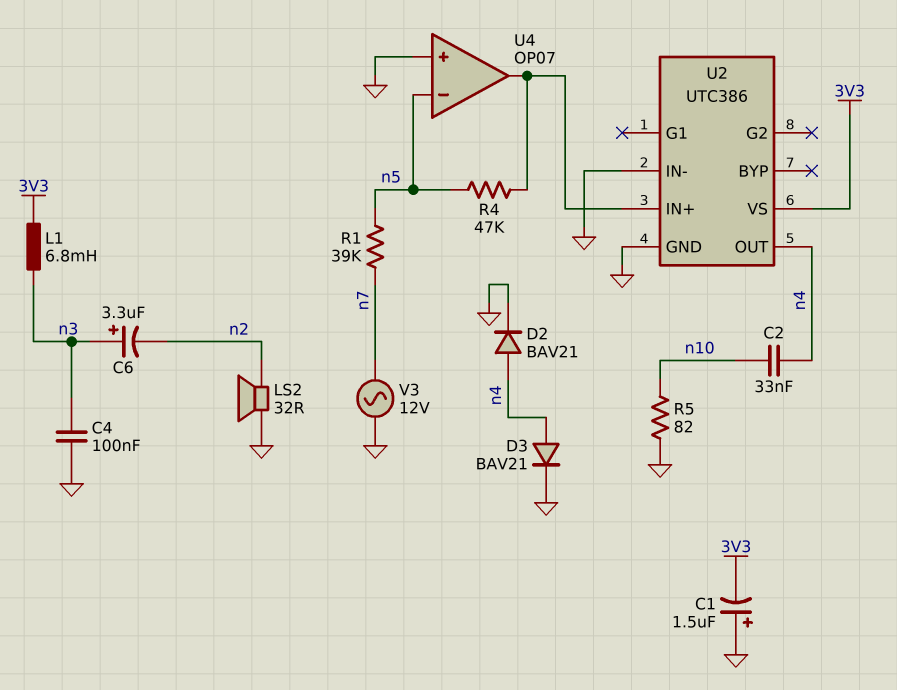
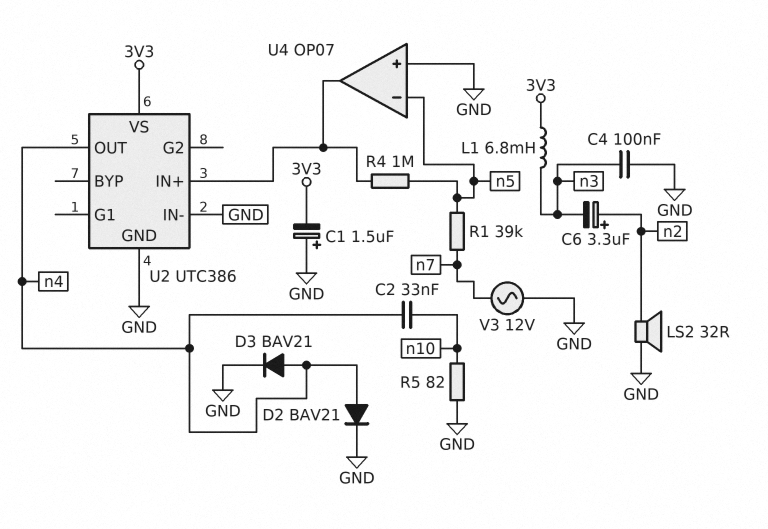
C6: 3.3uF (plus n3, minus n2) -> 3.3uF (plus n2, minus n3)
R4: 47k (U2/IN+, n5) -> 1M (U2/IN+, n5)

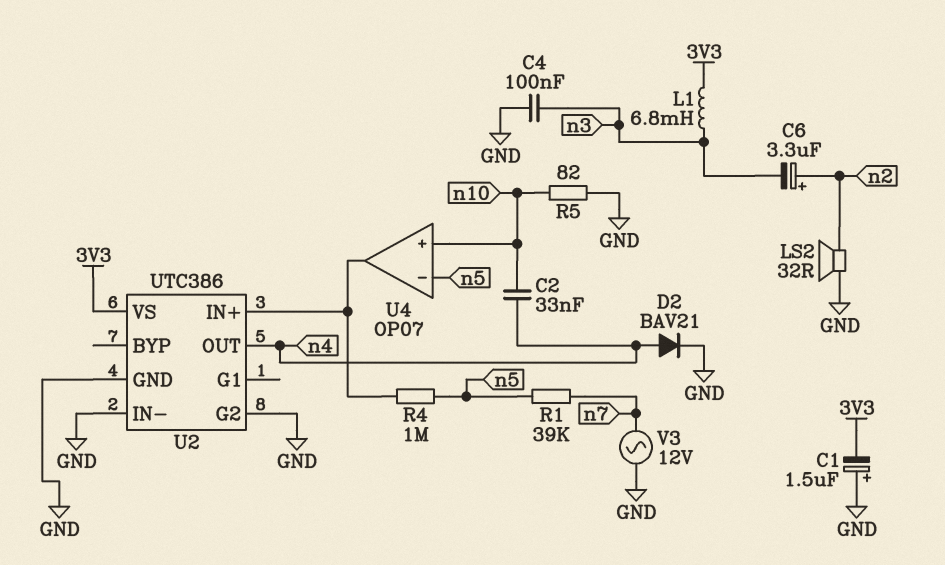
D3: diode BAV21 (A n4, K GND) -> none
U2 pin G2: none -> GND
U4 pin in+: GND -> n10

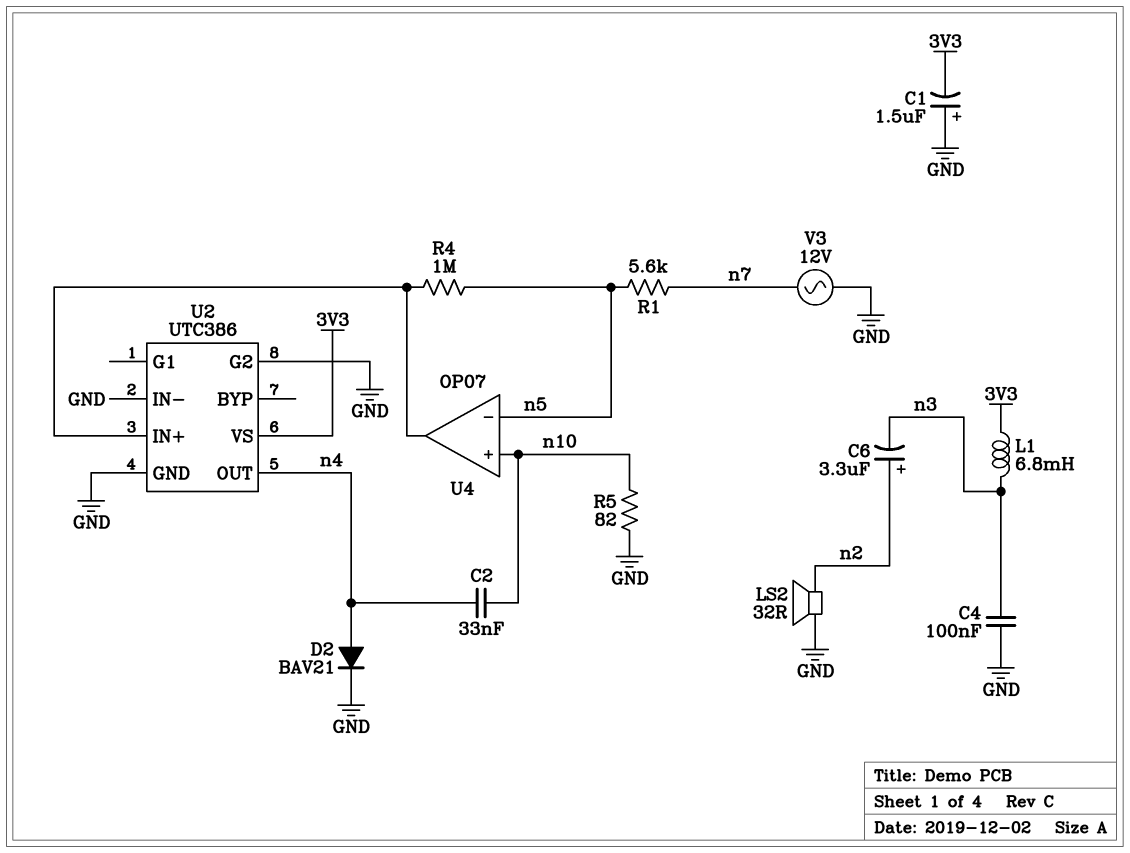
R1: 39k (n5, n7) -> 5.6k (n5, n7)

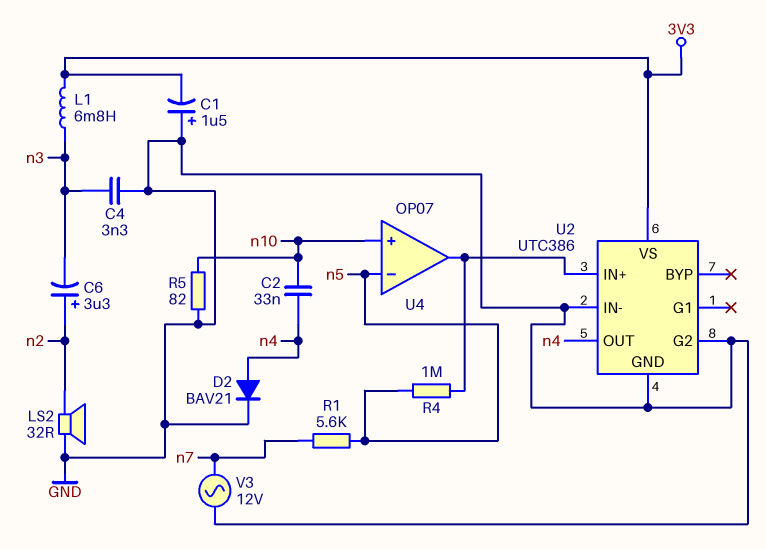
C4: 100nF (GND, n3) -> 3.3nF (GND, n3)

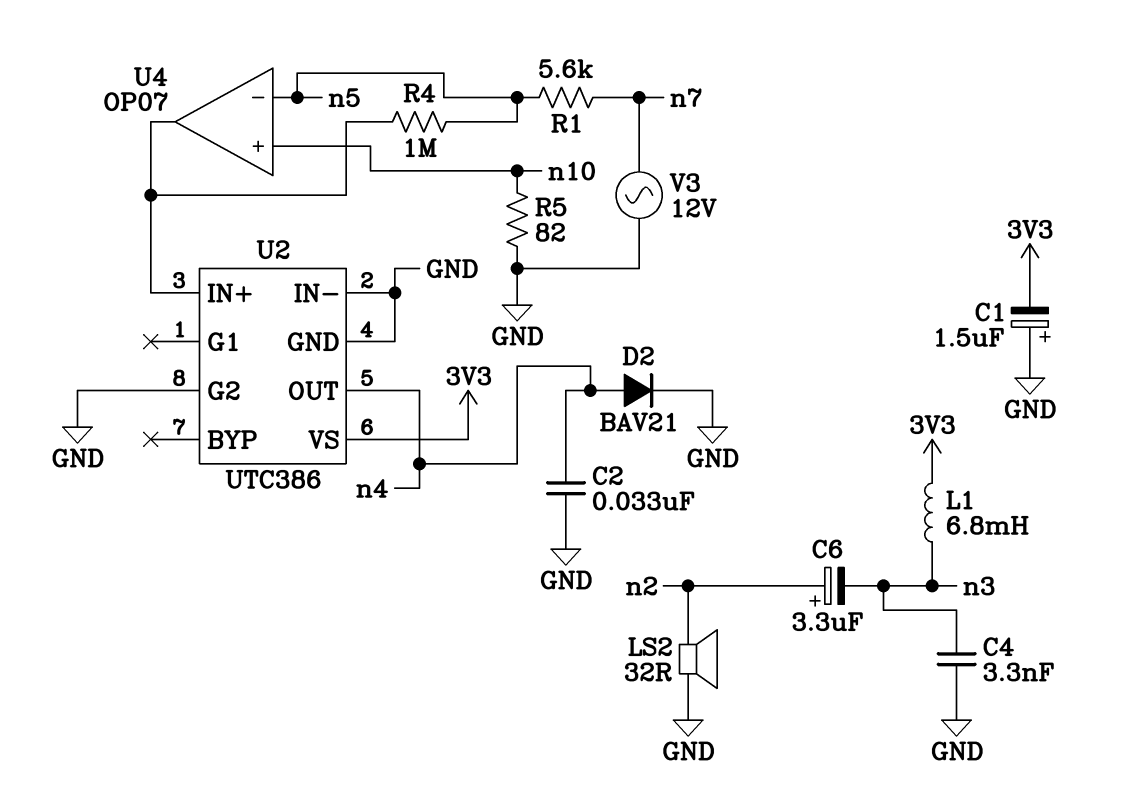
C2: 33nF (n4, n10) -> 33nF (GND, n4)

